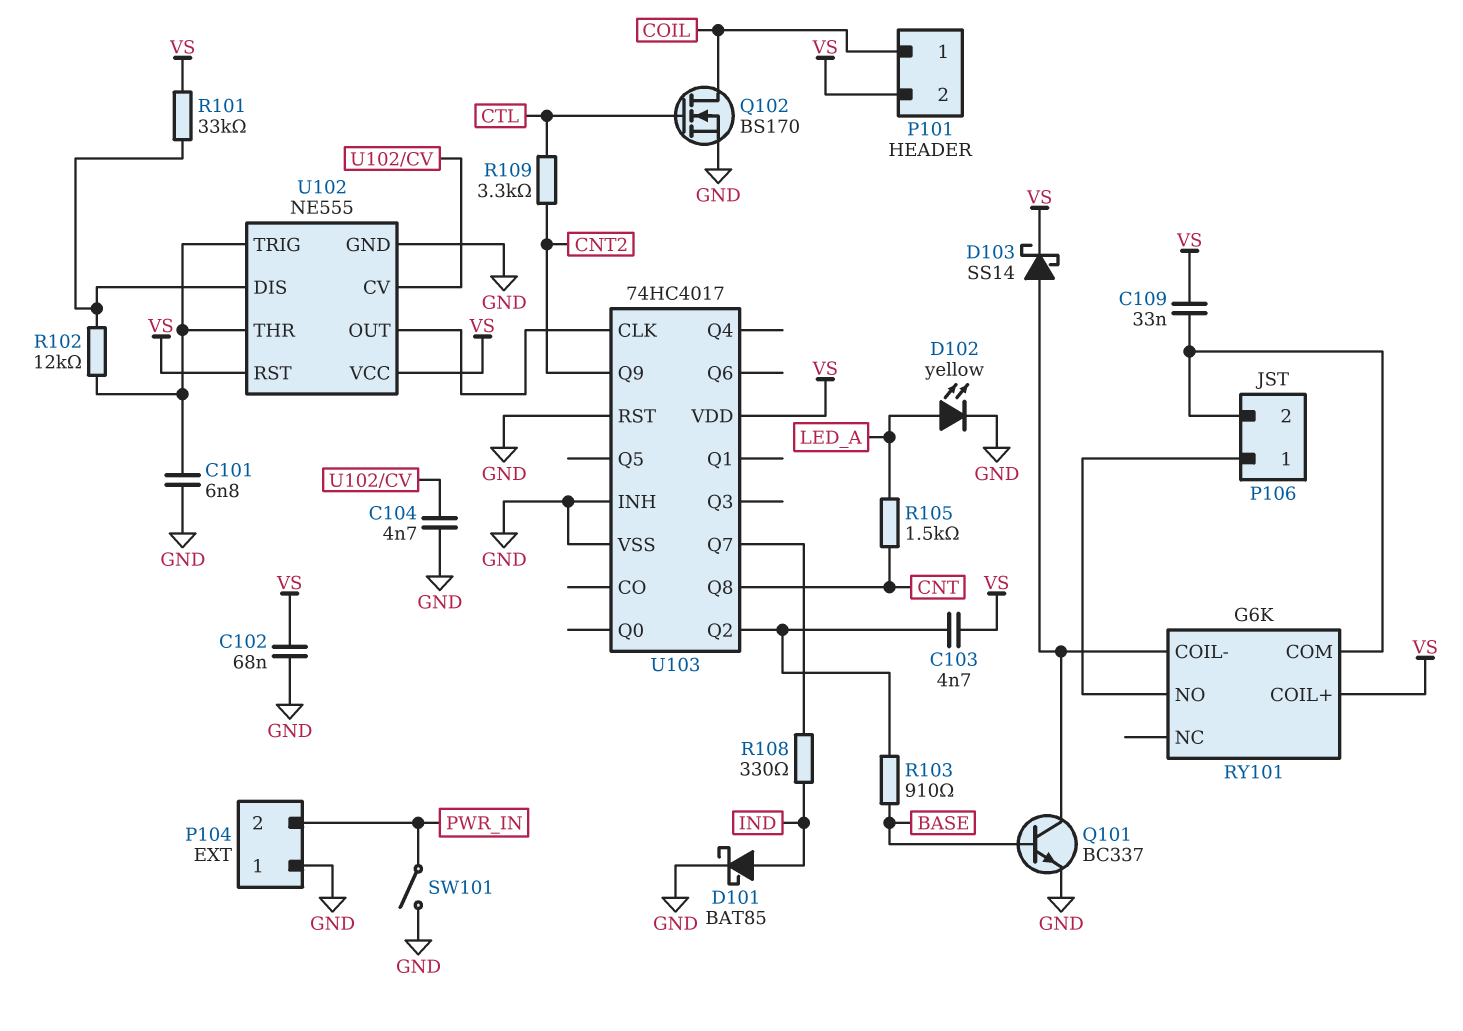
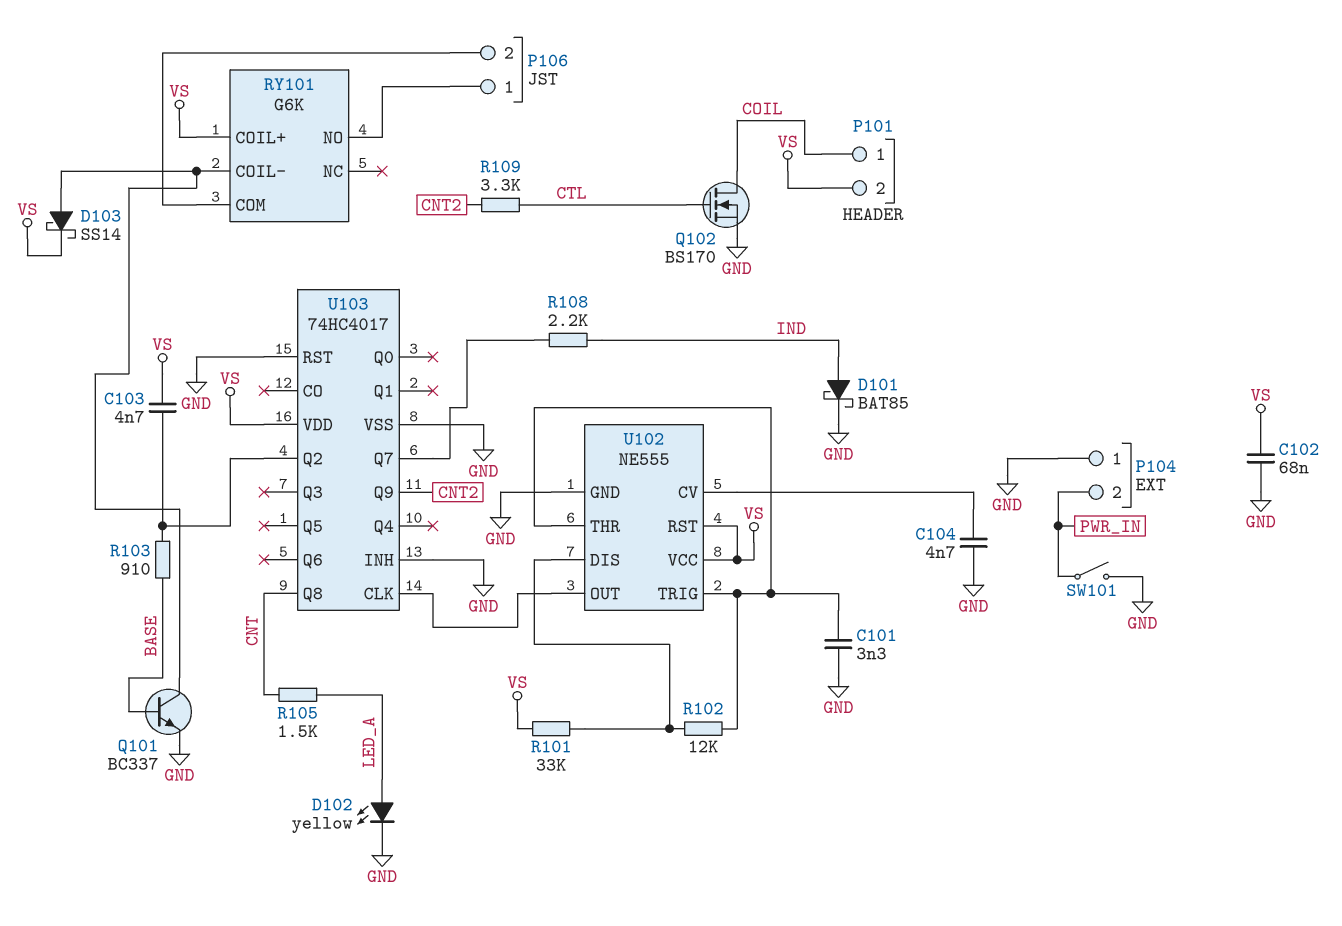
C101: 6.8nF (GND, U102/THR) -> 3.3nF (GND, U102/THR)
C109: 33nF (P106/2, VS) -> none
R108: 330 (IND, U103/Q7) -> 2.2k (IND, U103/Q7)

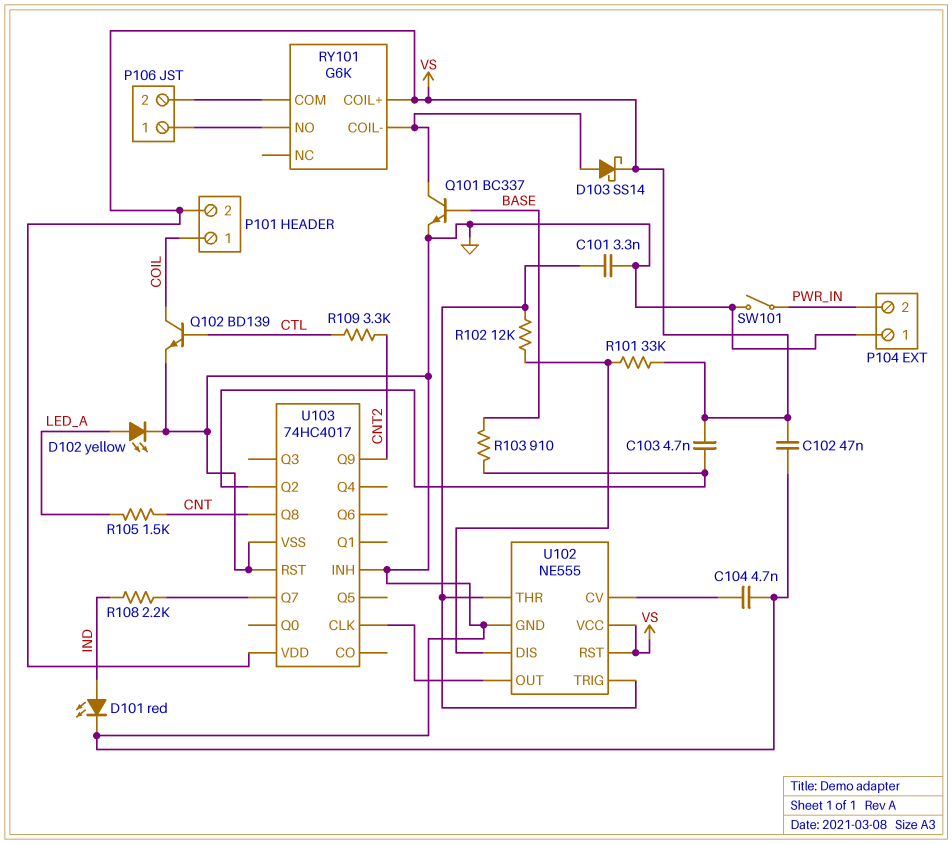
C102: 68nF (GND, VS) -> 47nF (GND, VS)
D101: schottky BAT85 (A IND, K GND) -> LED red (A IND, K GND)
Q102: NMOS BS170 (G CTL, D COIL, S GND) -> NPN BD139 (B CTL, C COIL, E GND)

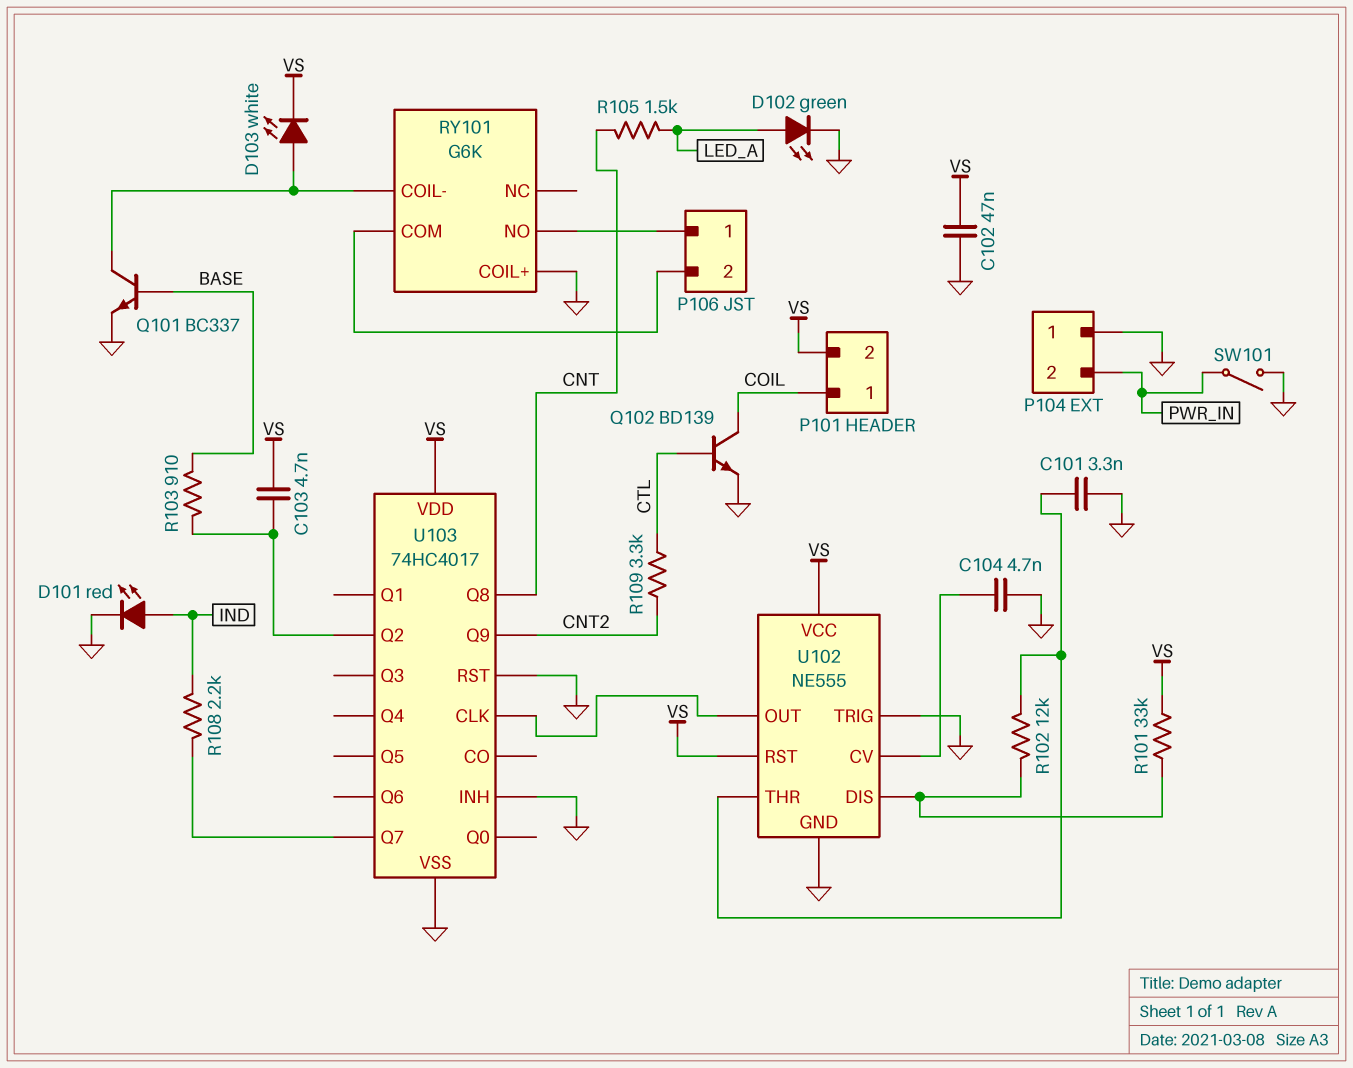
D102: LED yellow (A LED_A, K GND) -> LED green (A LED_A, K GND)
D103: schottky SS14 (A RY101/COIL-, K VS) -> LED white (A RY101/COIL-, K VS)
RY101 pin COIL+: VS -> GND
U102 pin TRIG: U102/THR -> GND

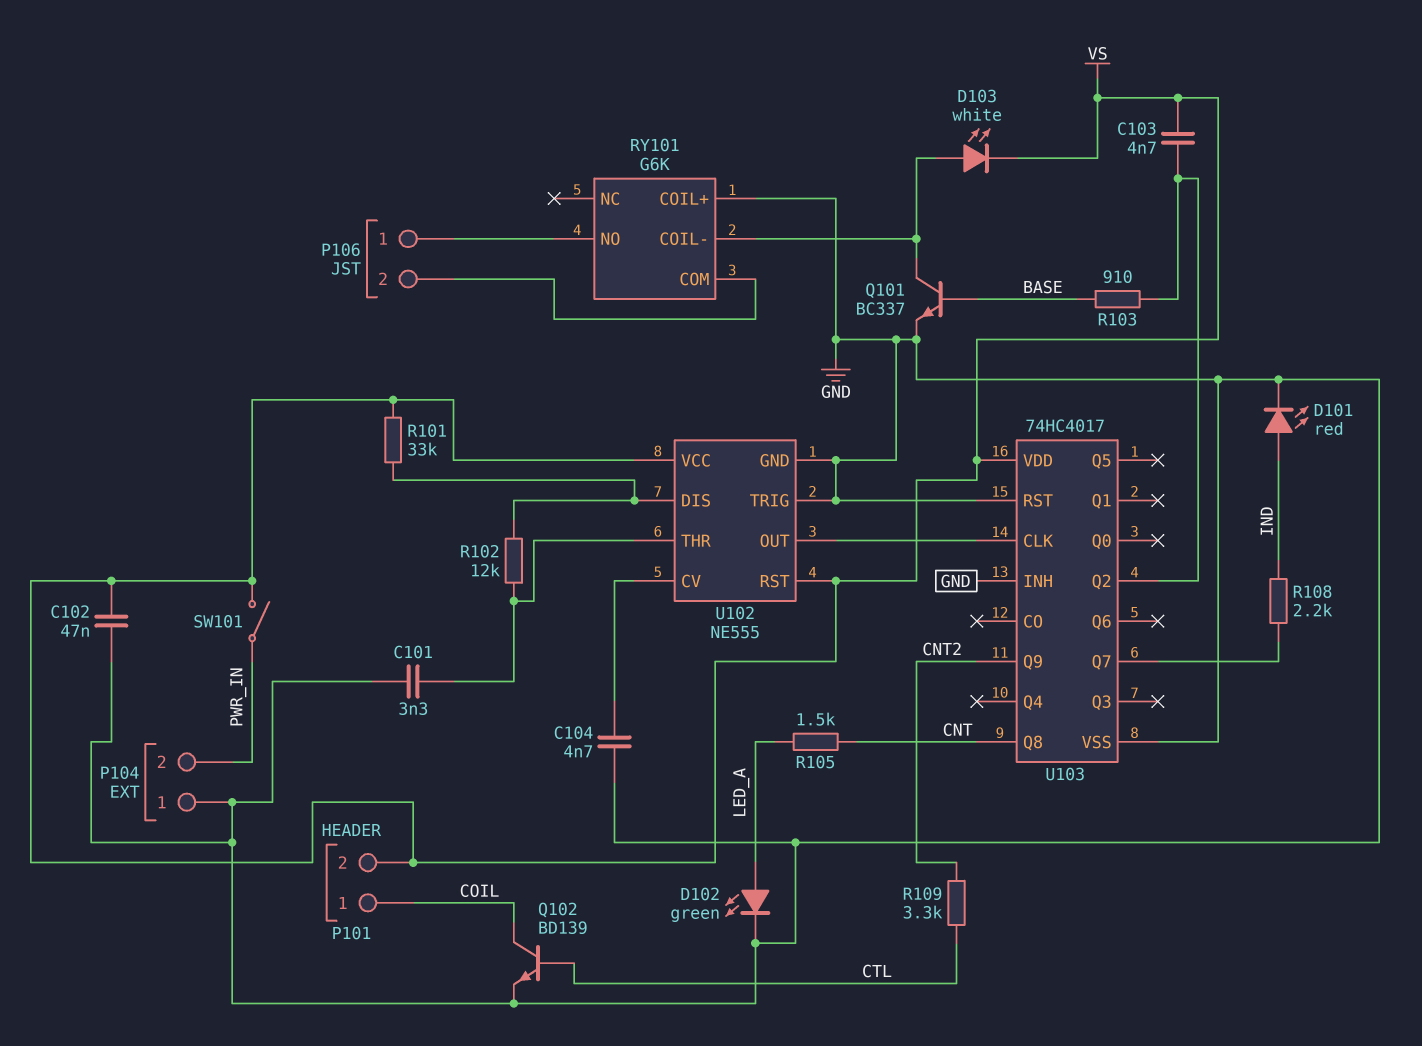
SW101: switch (GND, PWR_IN) -> switch (PWR_IN, VS)

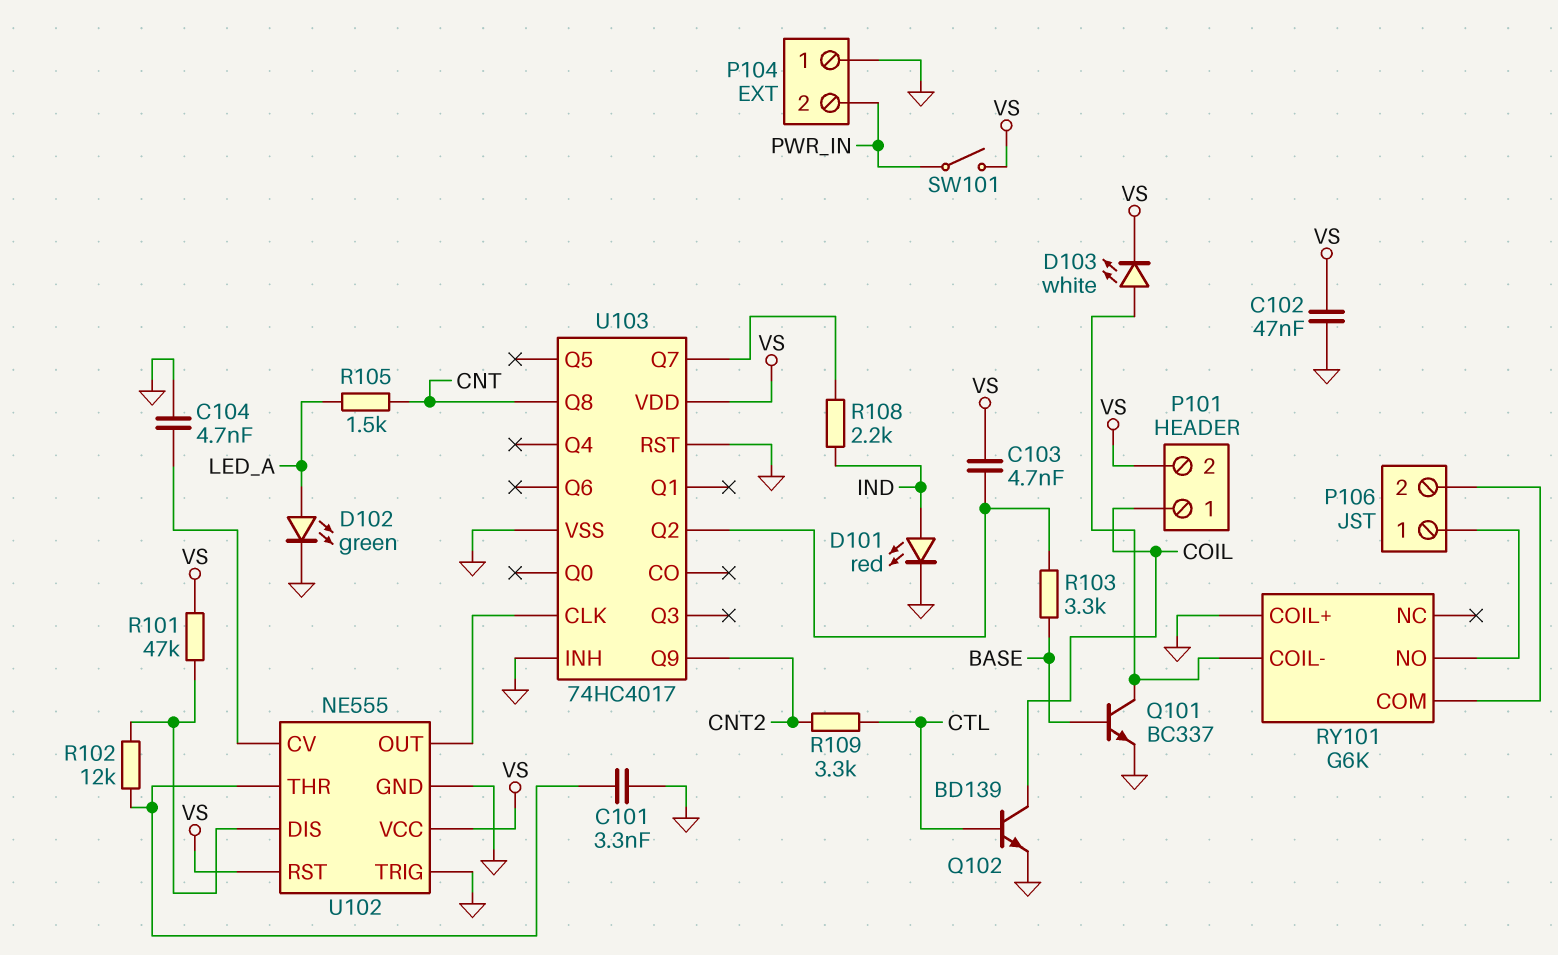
R101: 33k (U102/DIS, VS) -> 47k (U102/DIS, VS)
R103: 910 (BASE, U103/Q2) -> 3.3k (BASE, U103/Q2)

